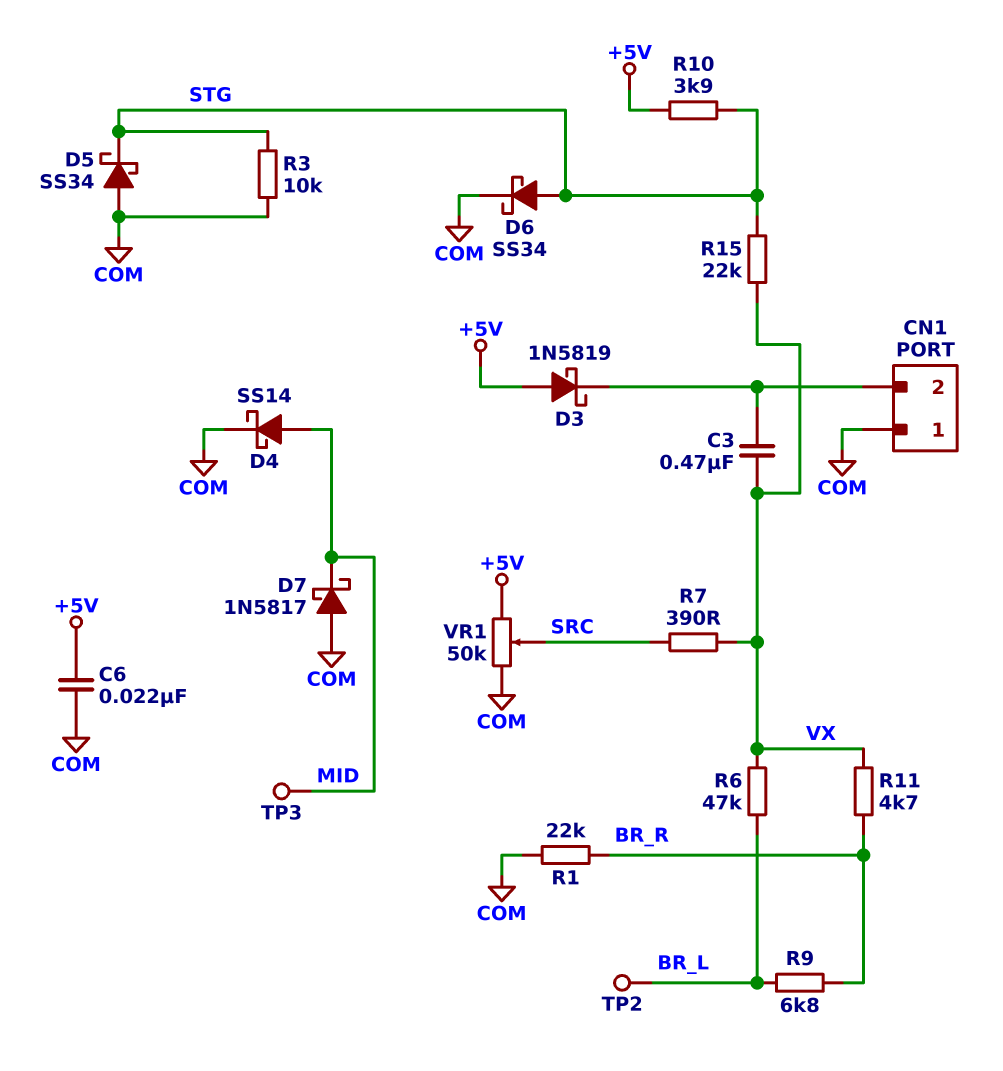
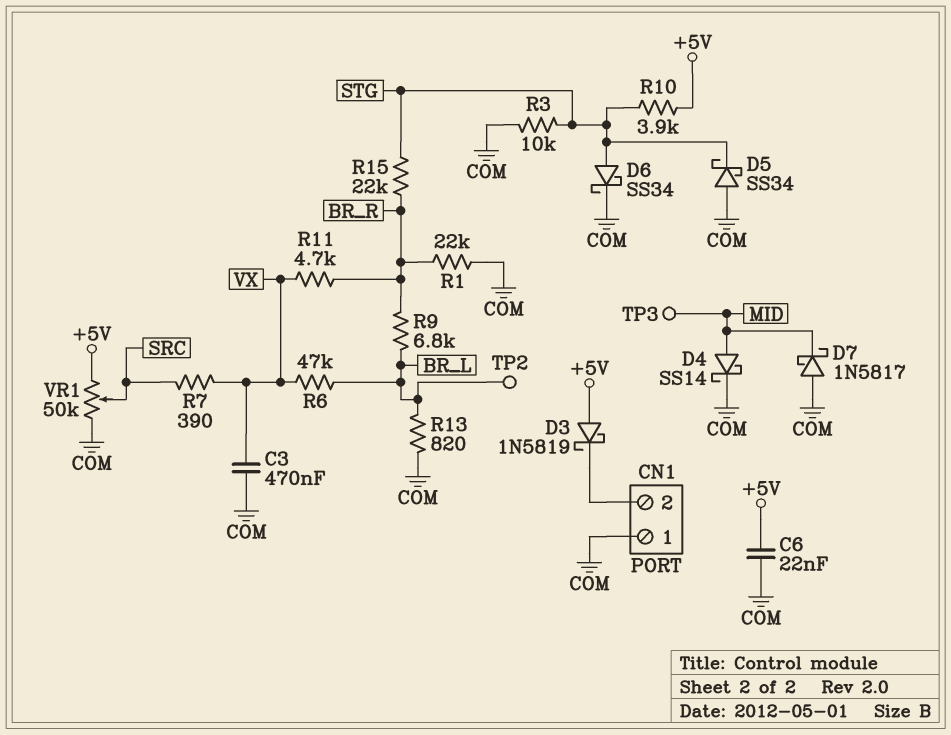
C3: 470nF (CN1/2, VX) -> 470nF (COM, VX)
R13: none -> 820 (BR_L, COM)
R15: 22k (STG, VX) -> 22k (BR_R, STG)

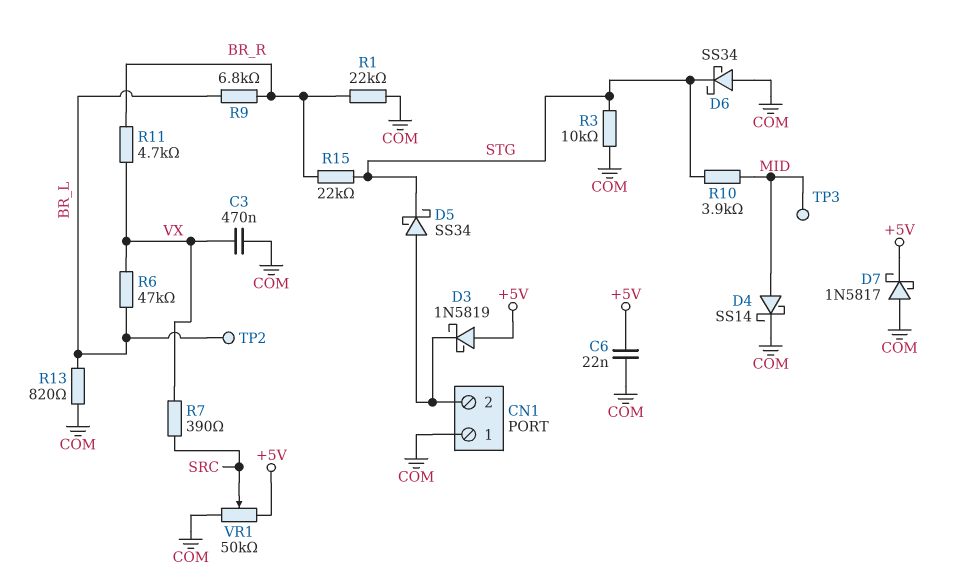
D5: schottky SS34 (A COM, K STG) -> schottky SS34 (A CN1/2, K STG)
D6: schottky SS34 (A STG, K COM) -> schottky SS34 (A COM, K STG)
D7: schottky 1N5817 (A COM, K MID) -> schottky 1N5817 (A COM, K +5V)
R10: 3.9k (+5V, STG) -> 3.9k (MID, STG)

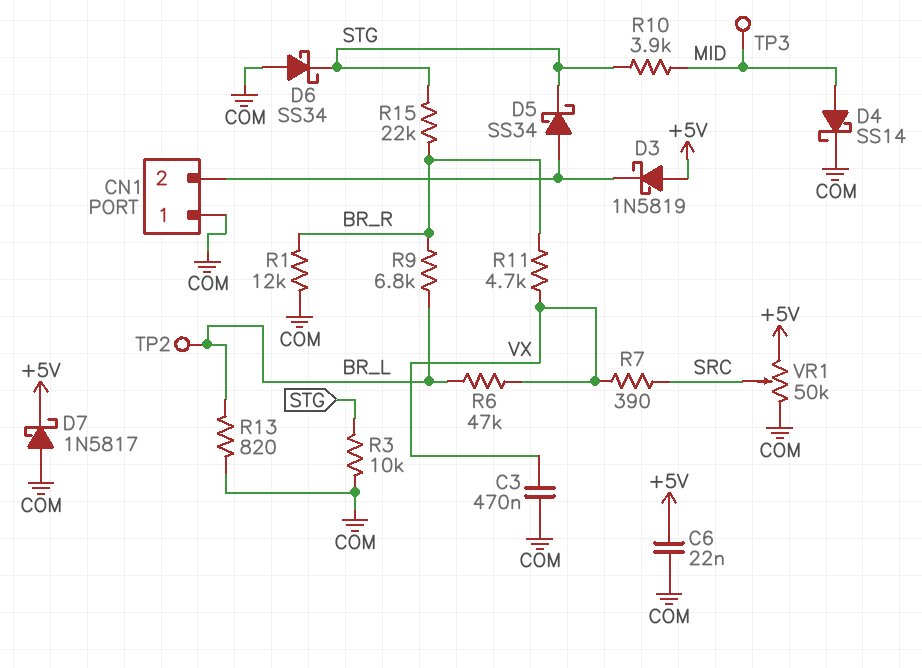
R1: 22k (BR_R, COM) -> 12k (BR_R, COM)

